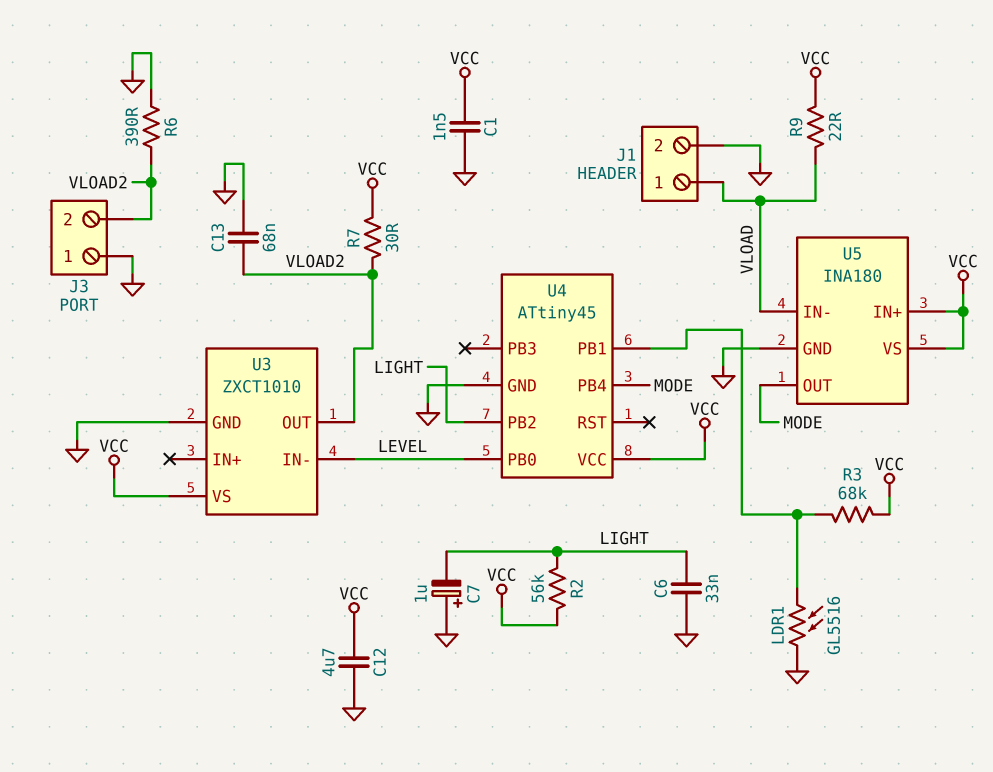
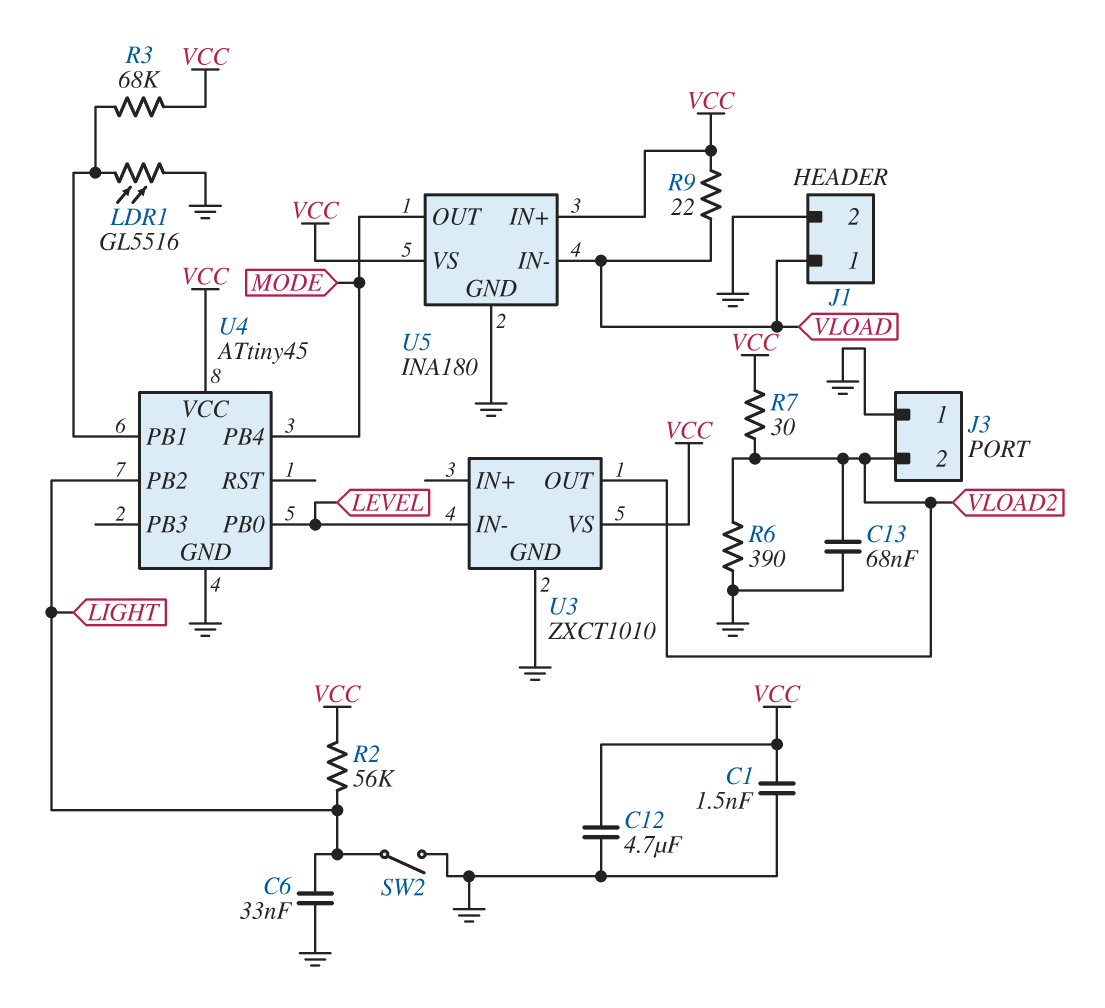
C7: 1uF (plus GND, minus LIGHT) -> none
SW2: none -> switch (GND, LIGHT)

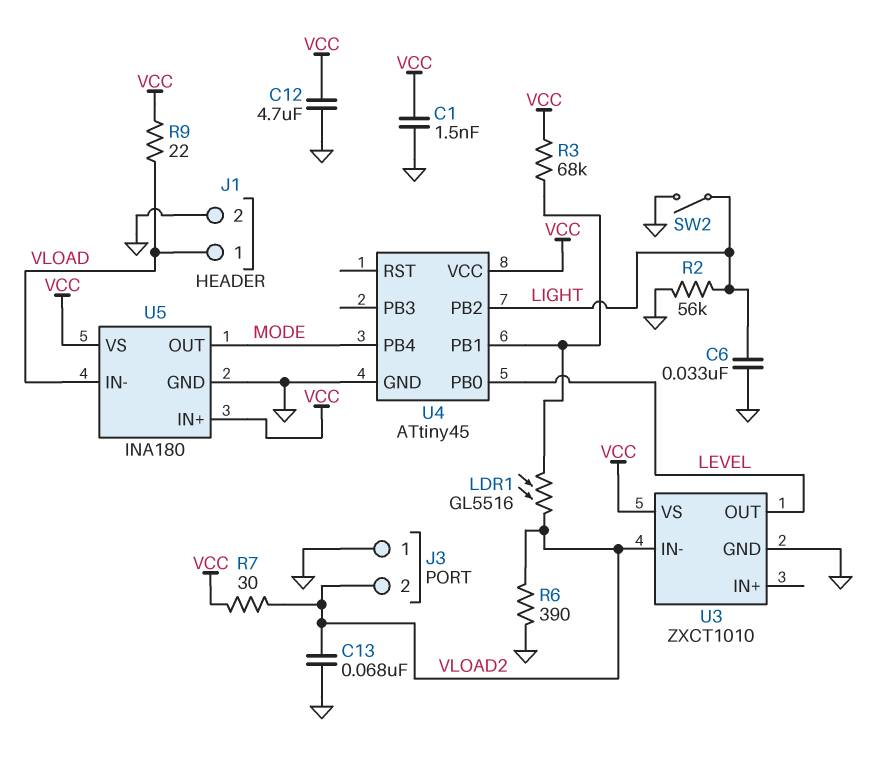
LDR1: GL5516 (GND, U4/PB1) -> GL5516 (U4/PB1, VLOAD2)
R2: 56k (LIGHT, VCC) -> 56k (GND, LIGHT)
U3 pin IN-: LEVEL -> VLOAD2
U3 pin OUT: VLOAD2 -> LEVEL

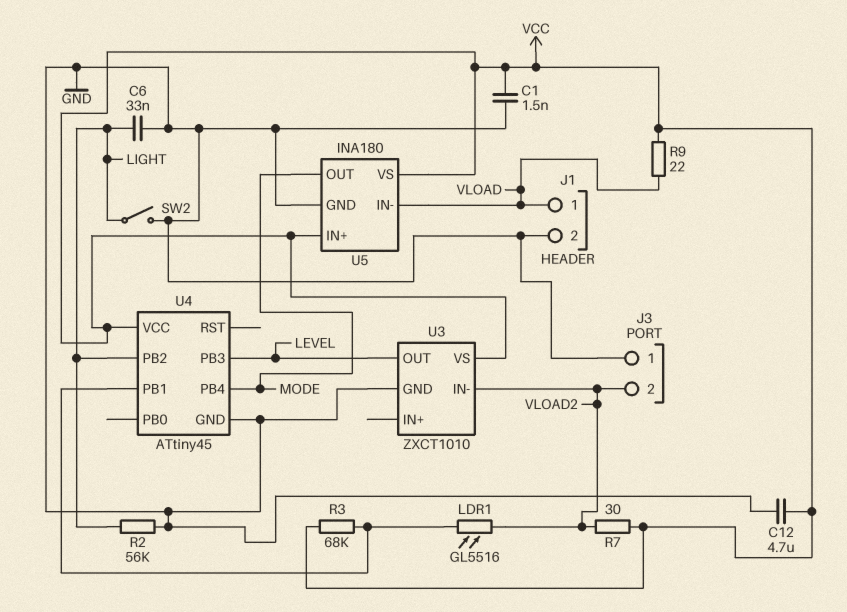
C13: 68nF (GND, VLOAD2) -> none
R6: 390 (GND, VLOAD2) -> none
U4 pin PB0: LEVEL -> none
U4 pin PB3: none -> LEVEL

